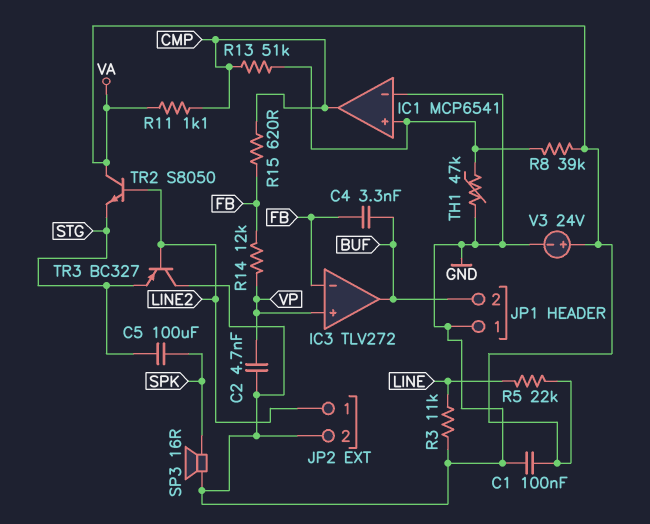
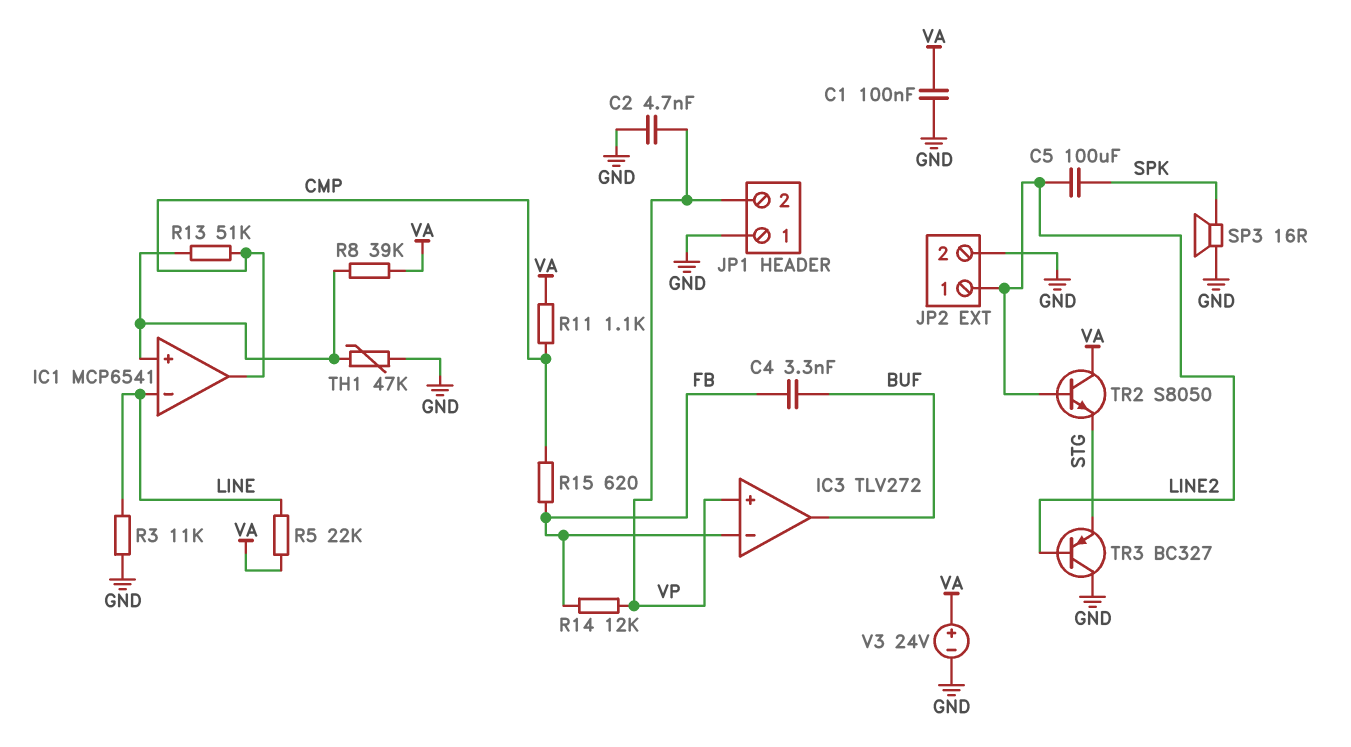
C5: 100uF (SPK, STG) -> 100uF (LINE2, SPK)
IC1 pin in-: GND -> LINE
JP1 pin 2: BUF -> VP

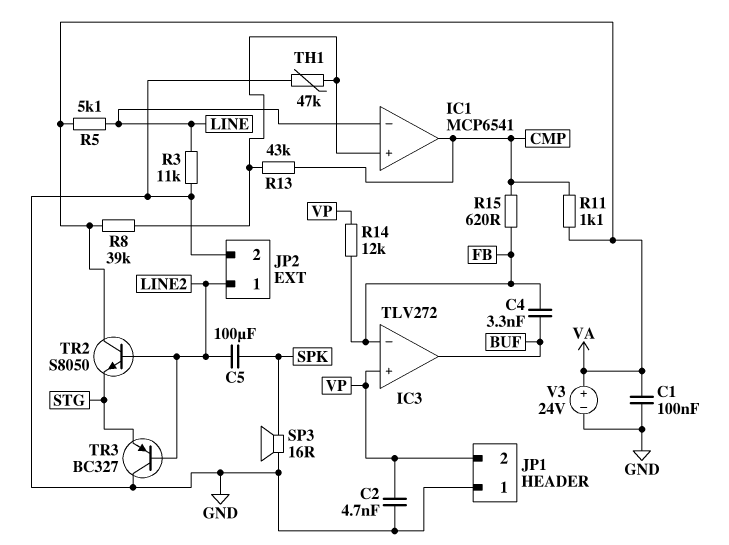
R5: 22k (LINE, VA) -> 5.1k (LINE, VA)
R13: 51k (CMP, IC1/in+) -> 43k (CMP, IC1/in+)

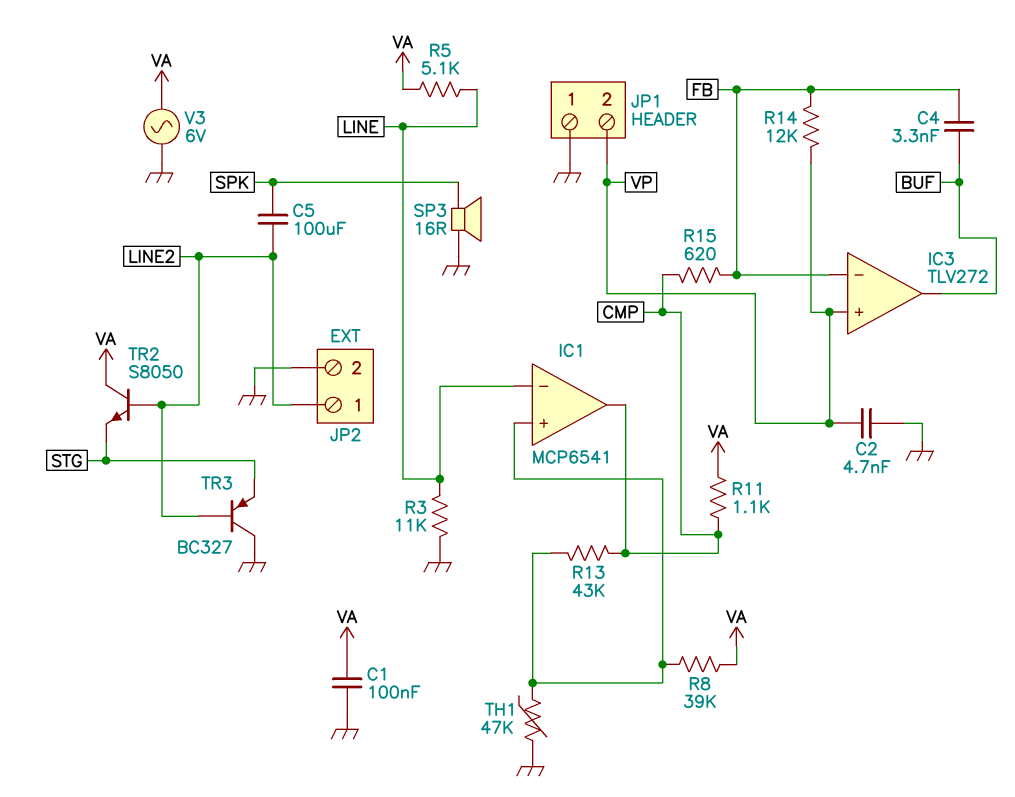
V3: 24V (plus VA, minus GND) -> AC 6V (GND, VA)

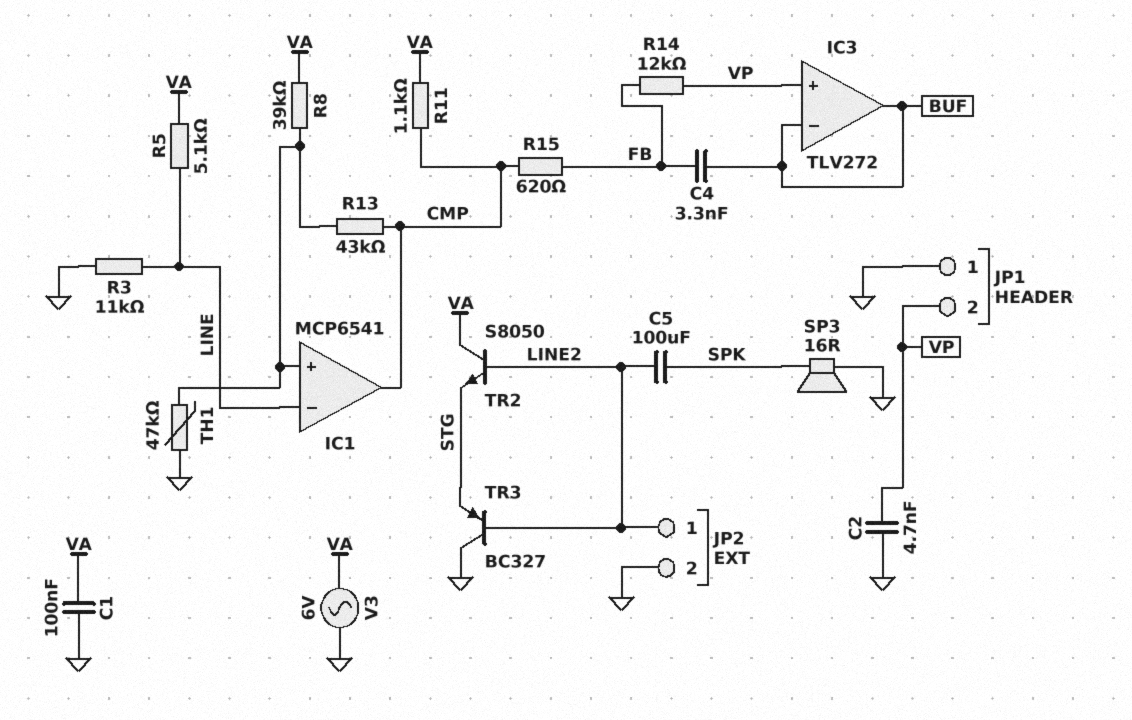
IC3 pin in-: FB -> BUF

